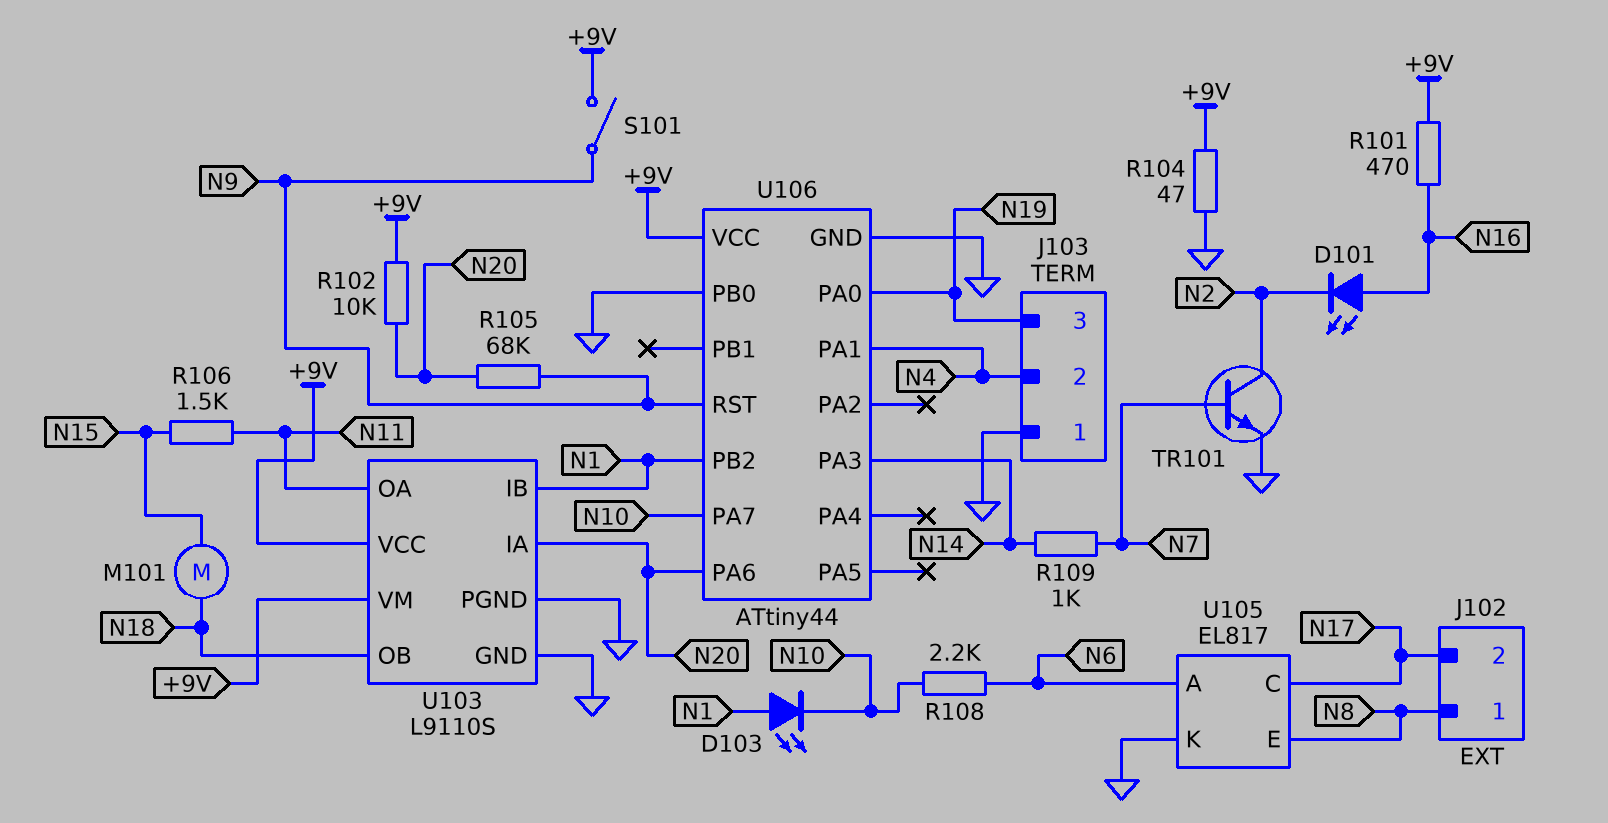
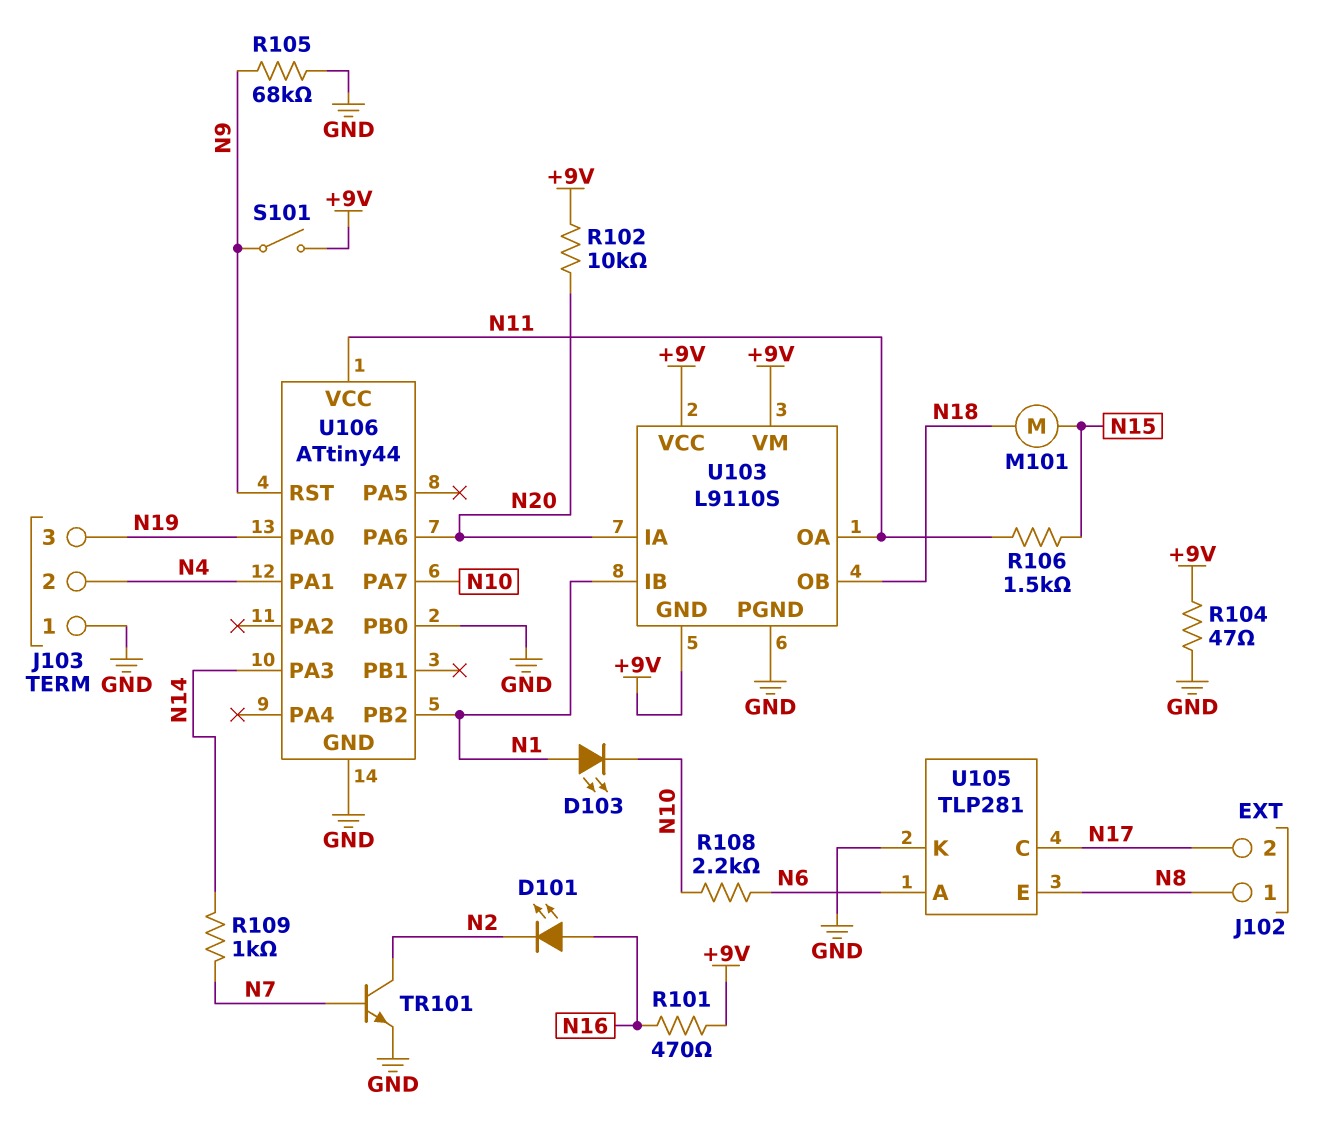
R105: 68k (N9, N20) -> 68k (GND, N9)
U103 pin GND: GND -> +9V
U105: EL817 -> TLP281
U106 pin VCC: +9V -> N11

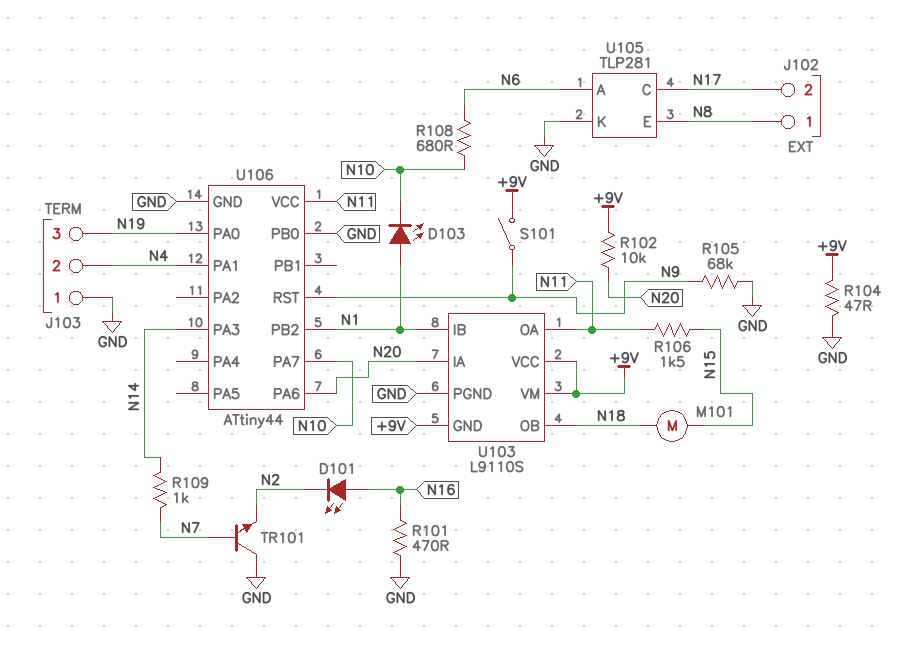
R101: 470 (+9V, N16) -> 470 (GND, N16)
R108: 2.2k (N6, N10) -> 680 (N6, N10)
TR101: NPN (B N7, C N2, E GND) -> NPN (B N7, C GND, E N2)

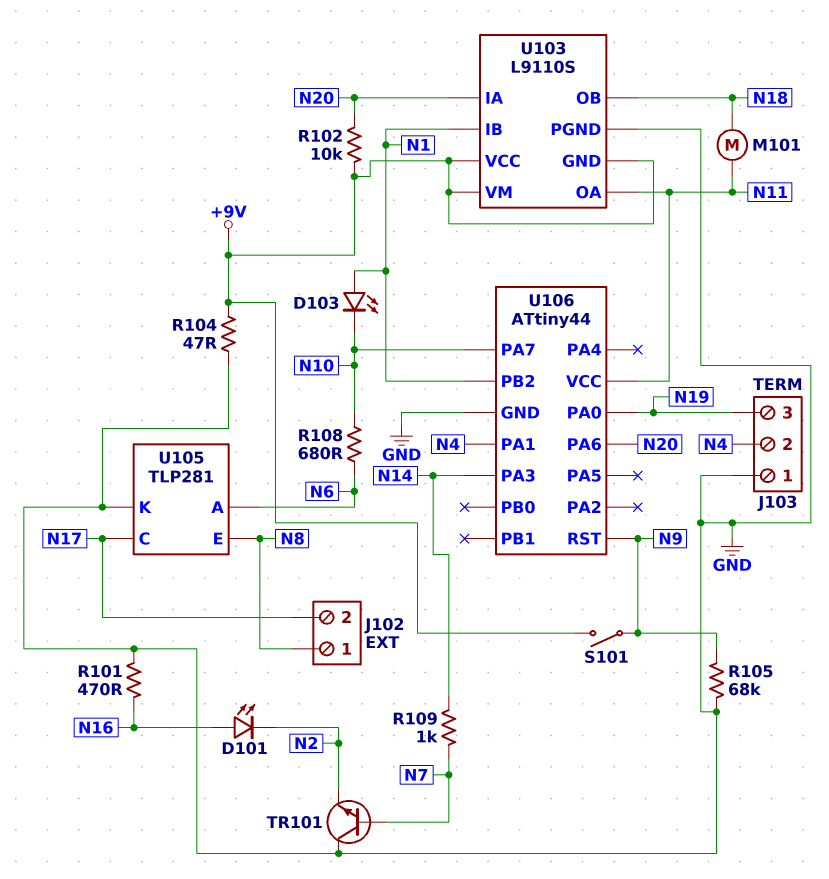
M101: motor (N15, N18) -> motor (N11, N18)
R106: 1.5k (N11, N15) -> none
U106 pin PB0: GND -> none

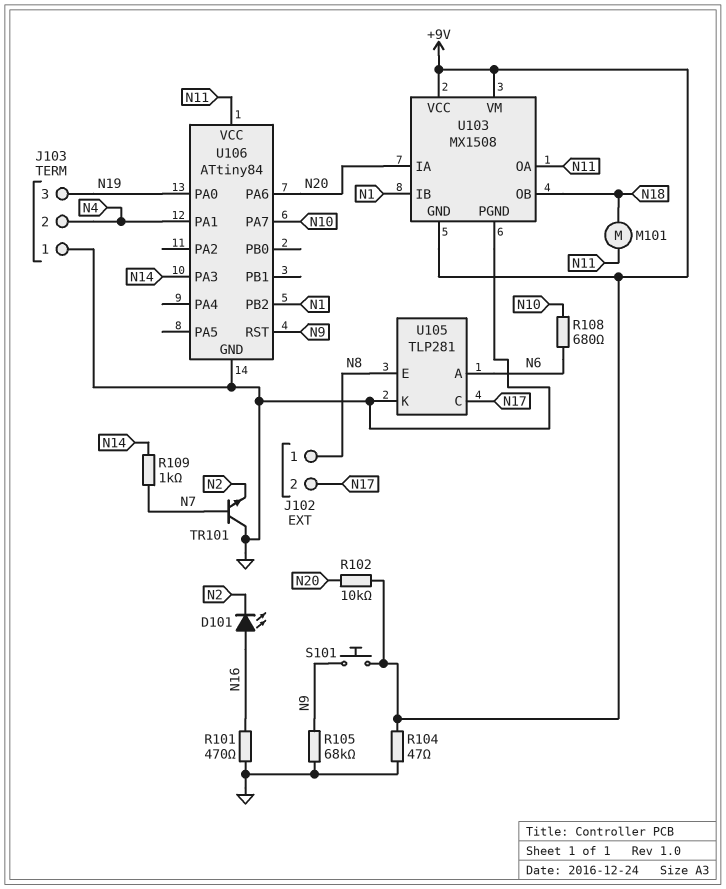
D103: LED (A N1, K N10) -> none
S101: switch (+9V, N9) -> button (+9V, N9)
U103: L9110S -> MX1508
U106: ATtiny44 -> ATtiny84

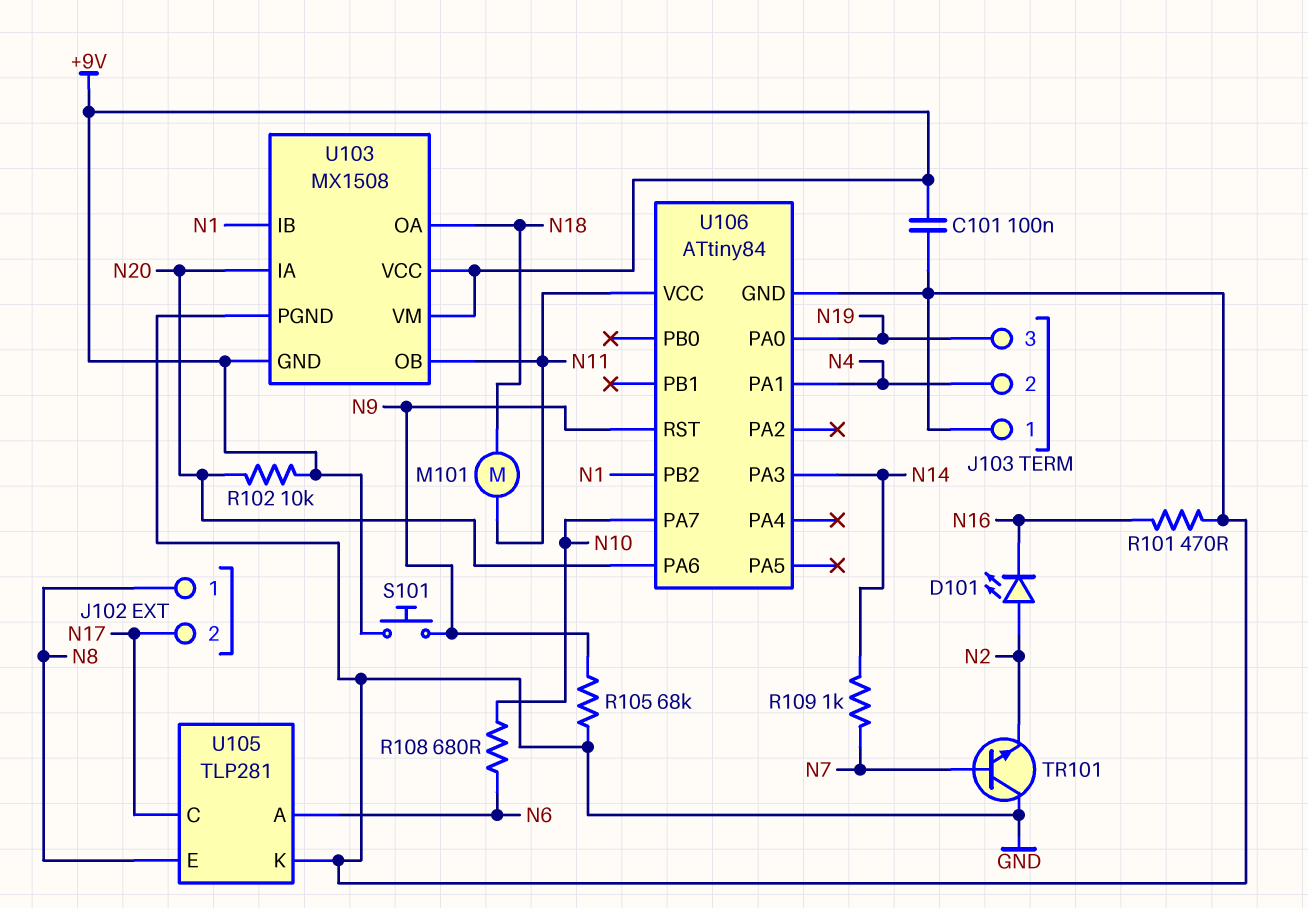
C101: none -> 100nF (+9V, GND)
D101: LED (A N16, K N2) -> LED (A N2, K N16)
R104: 47 (+9V, GND) -> none
U103 pin OA: N11 -> N18
U103 pin OB: N18 -> N11

